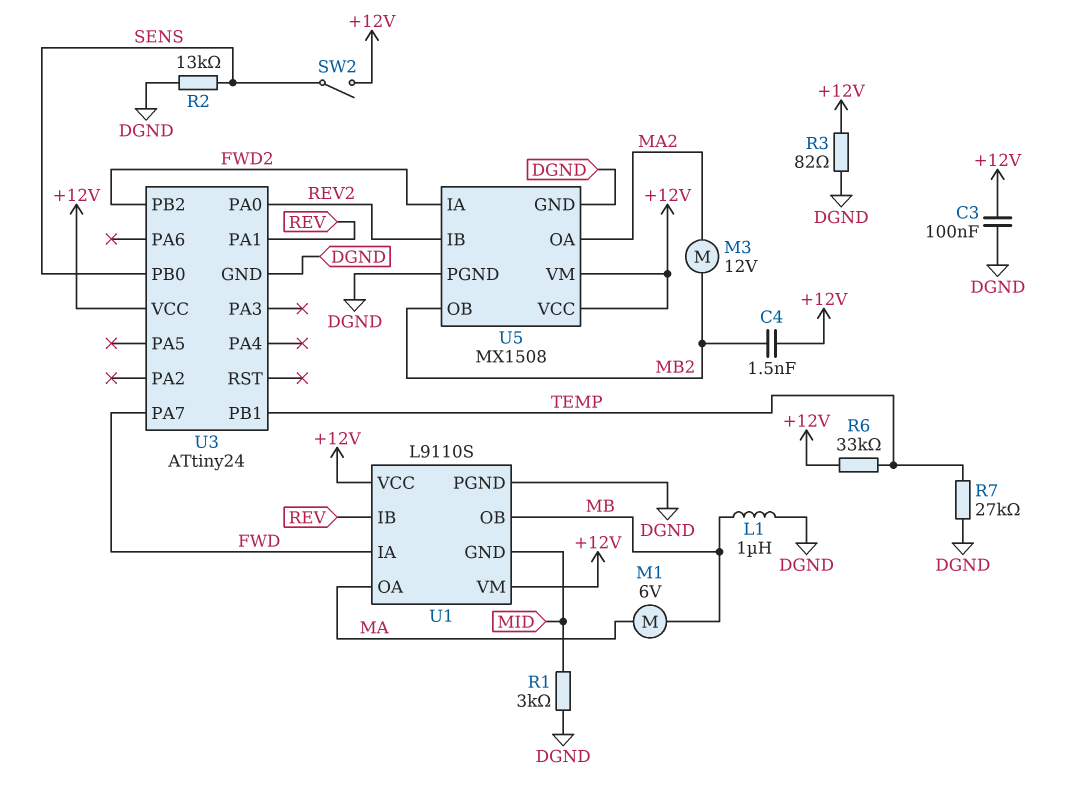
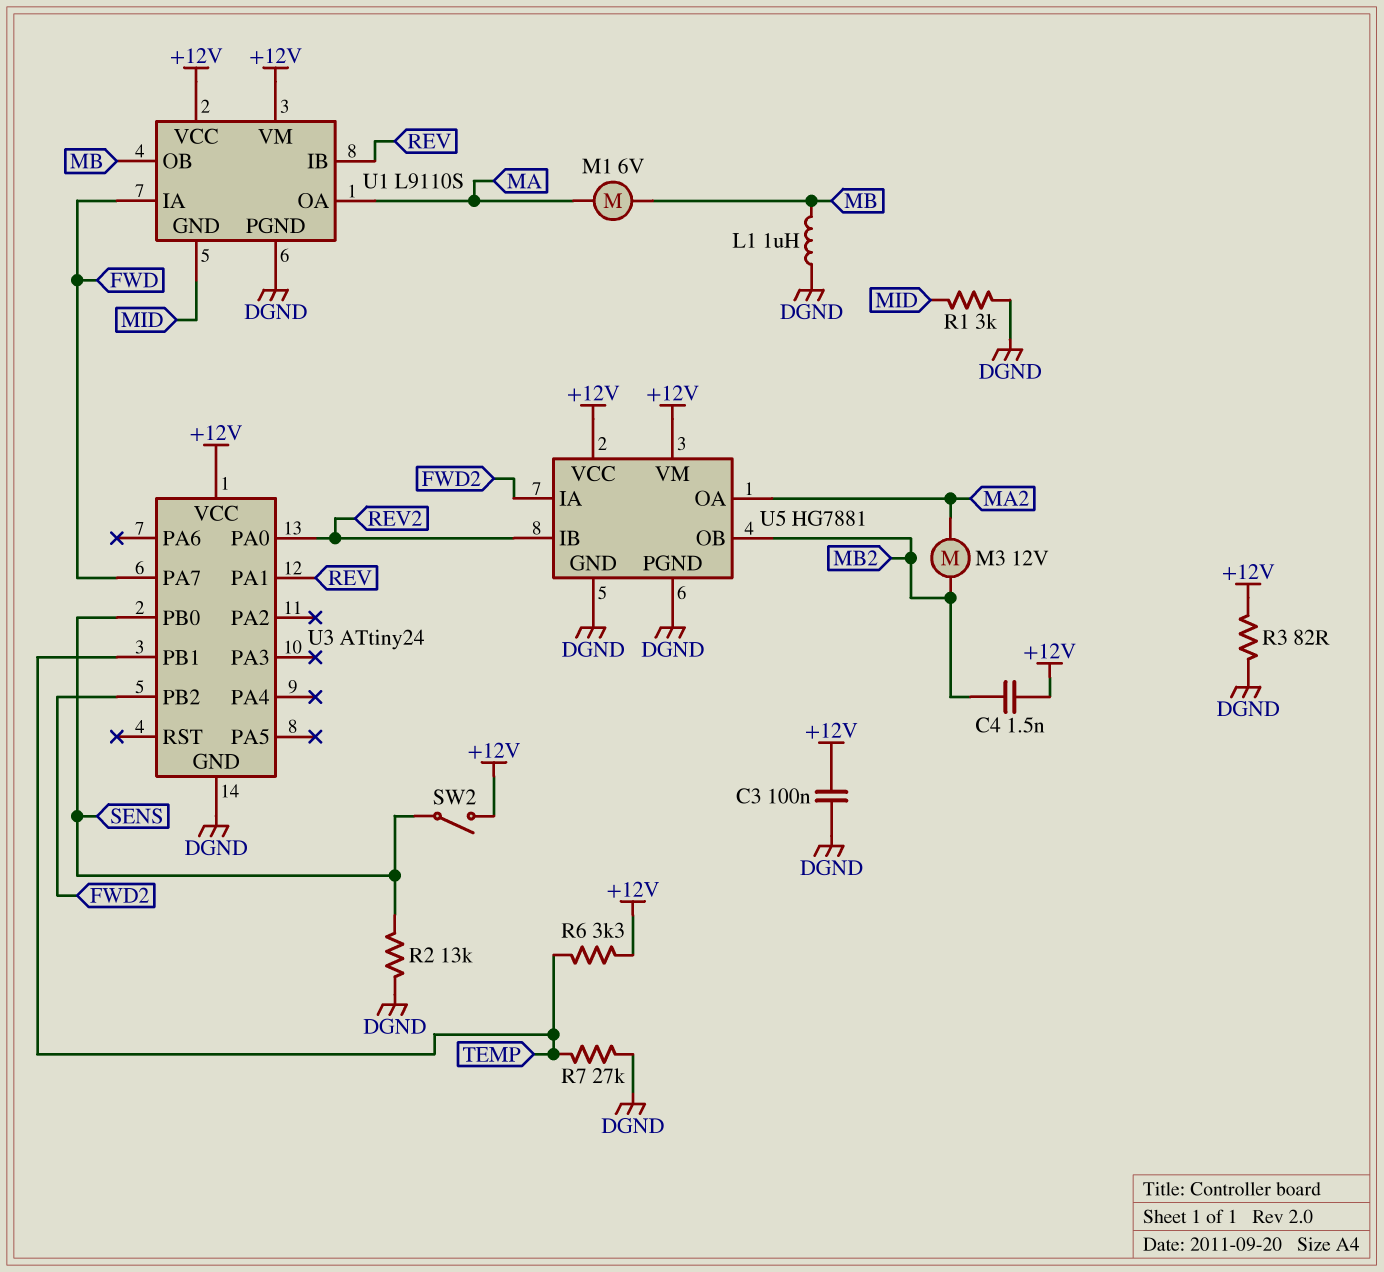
R6: 33k (+12V, TEMP) -> 3.3k (+12V, TEMP)
U5: MX1508 -> HG7881

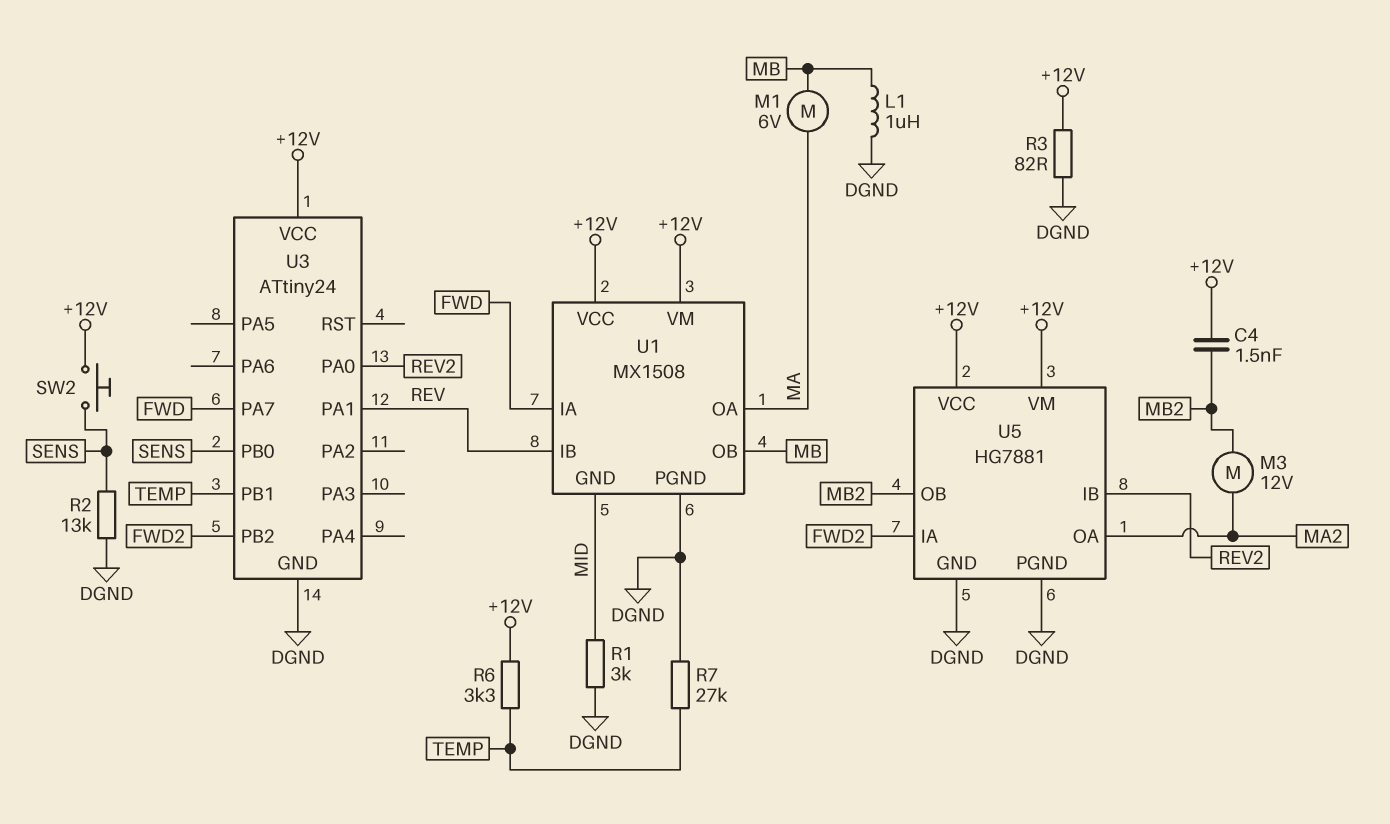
C3: 100nF (+12V, DGND) -> none
SW2: switch (+12V, SENS) -> button (+12V, SENS)
U1: L9110S -> MX1508

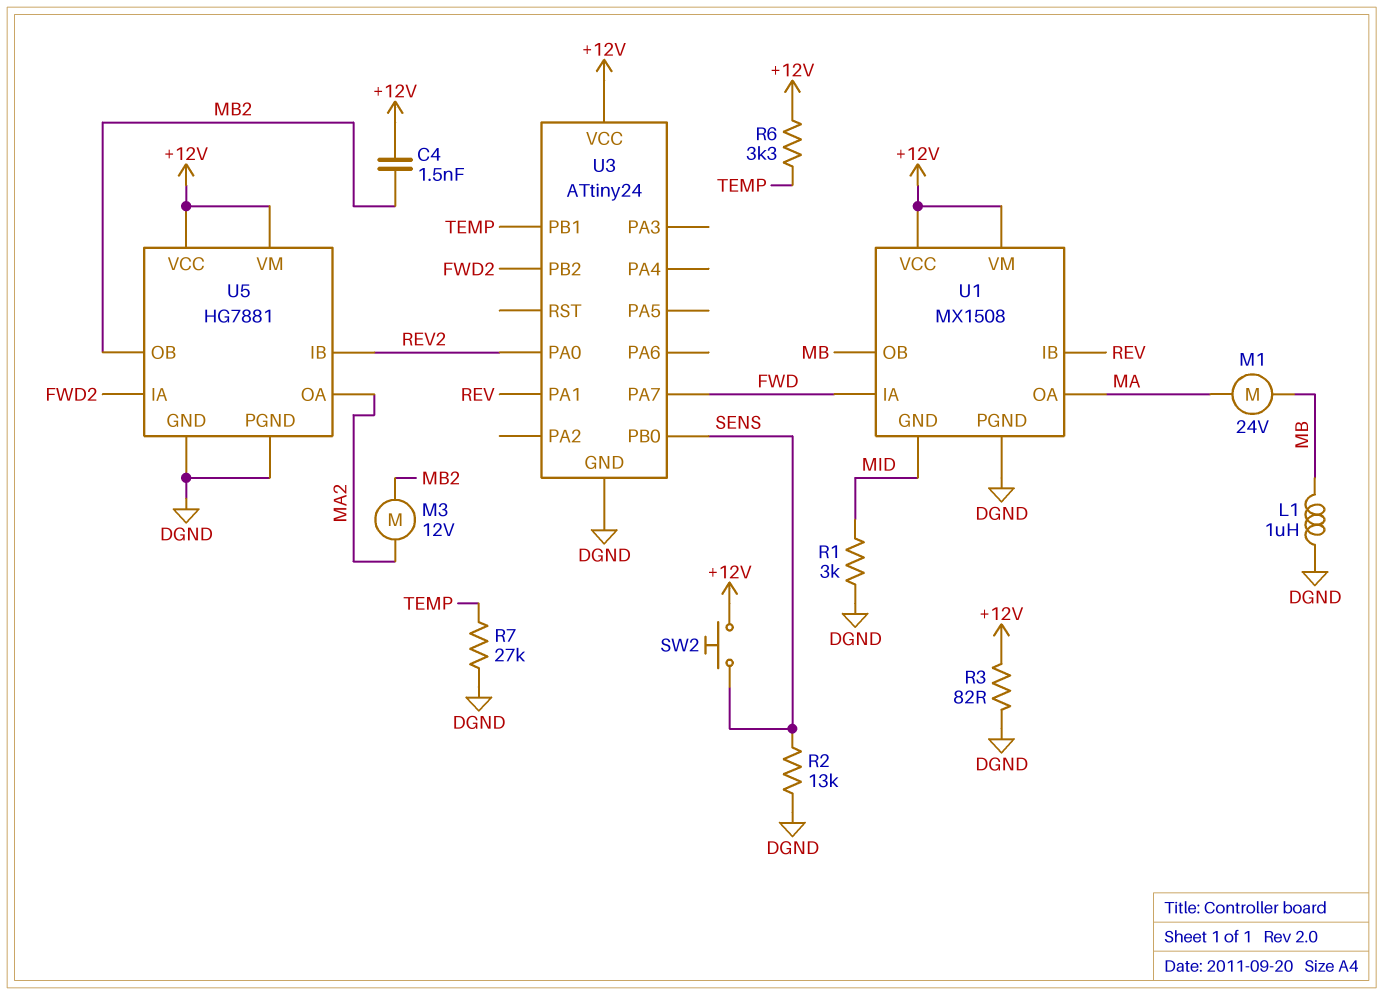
M1: motor 6V (MA, MB) -> motor 24V (MA, MB)

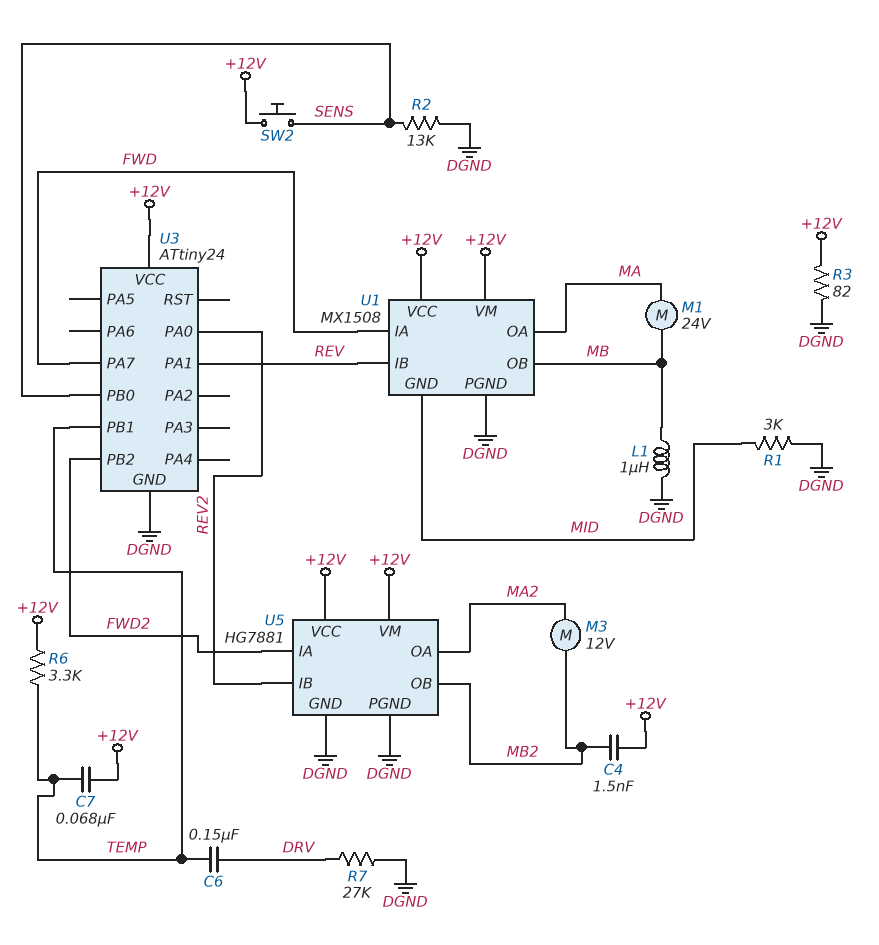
C6: none -> 150nF (DRV, TEMP)
C7: none -> 68nF (+12V, TEMP)
R7: 27k (DGND, TEMP) -> 27k (DGND, DRV)

